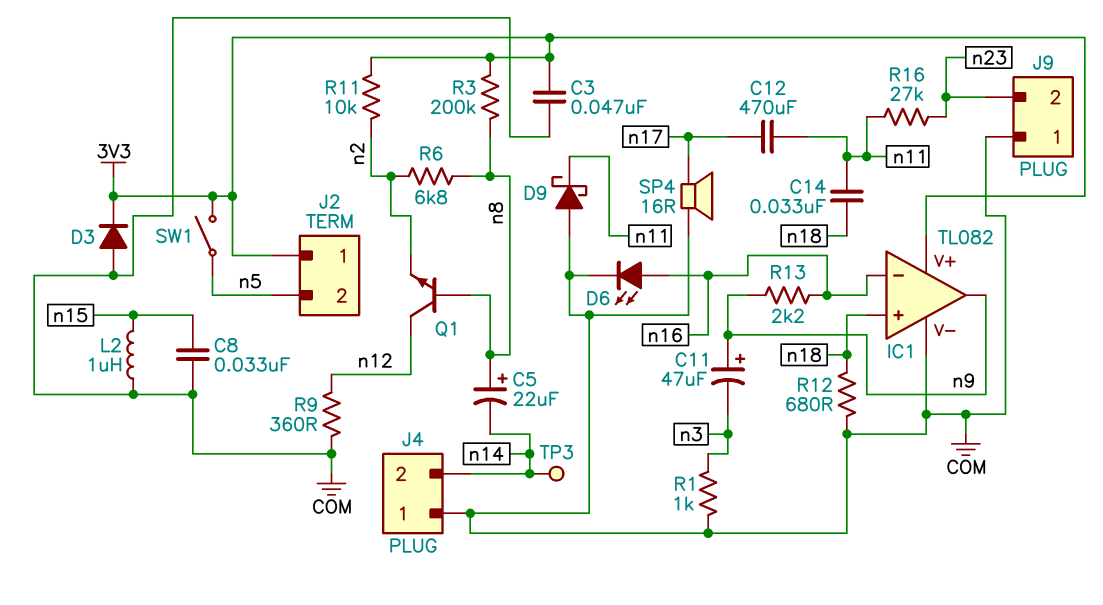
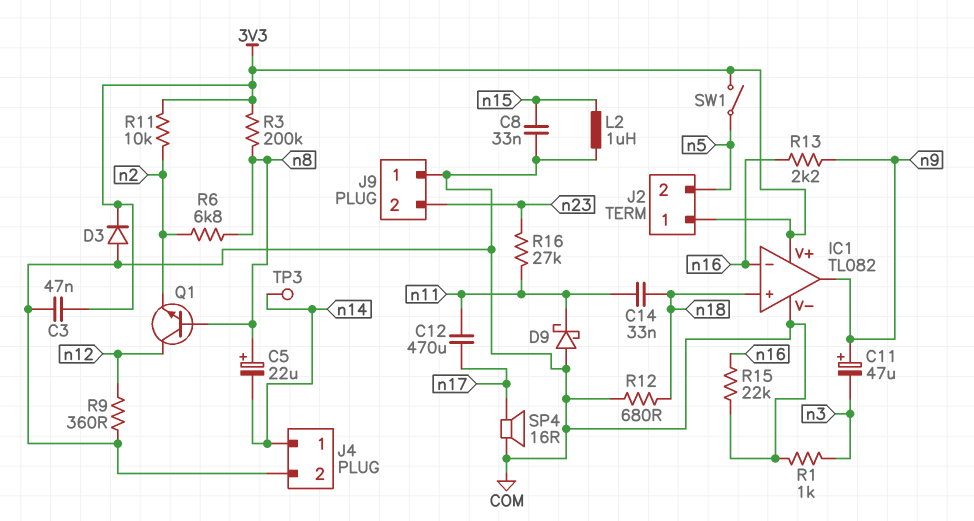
D6: LED (A n16, K COM) -> none
J4 pin 1: COM -> n14
J4 pin 2: n14 -> COM
R15: none -> 22k (COM, n16)

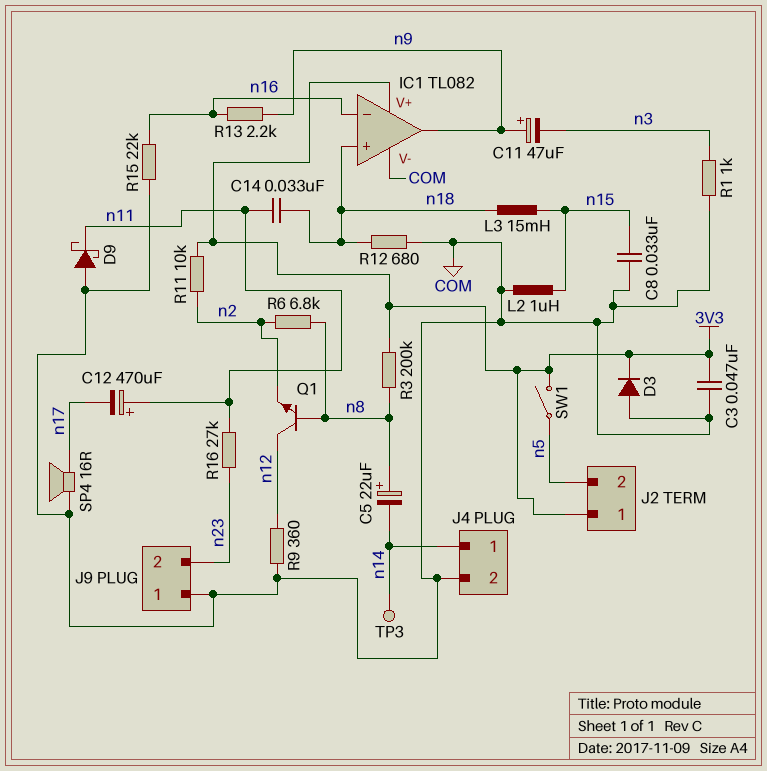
C12: 470uF (n11, n17) -> 470uF (plus n11, minus n17)
L3: none -> 15mH (n15, n18)

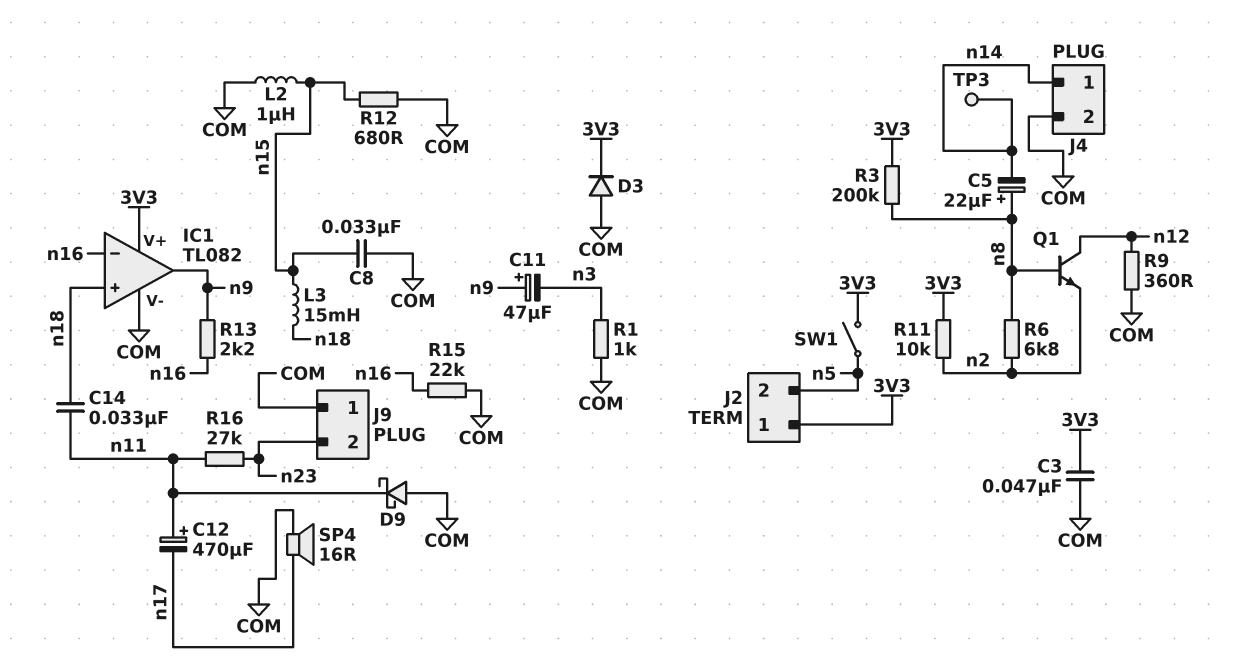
R12: 680 (COM, n18) -> 680 (COM, n15)

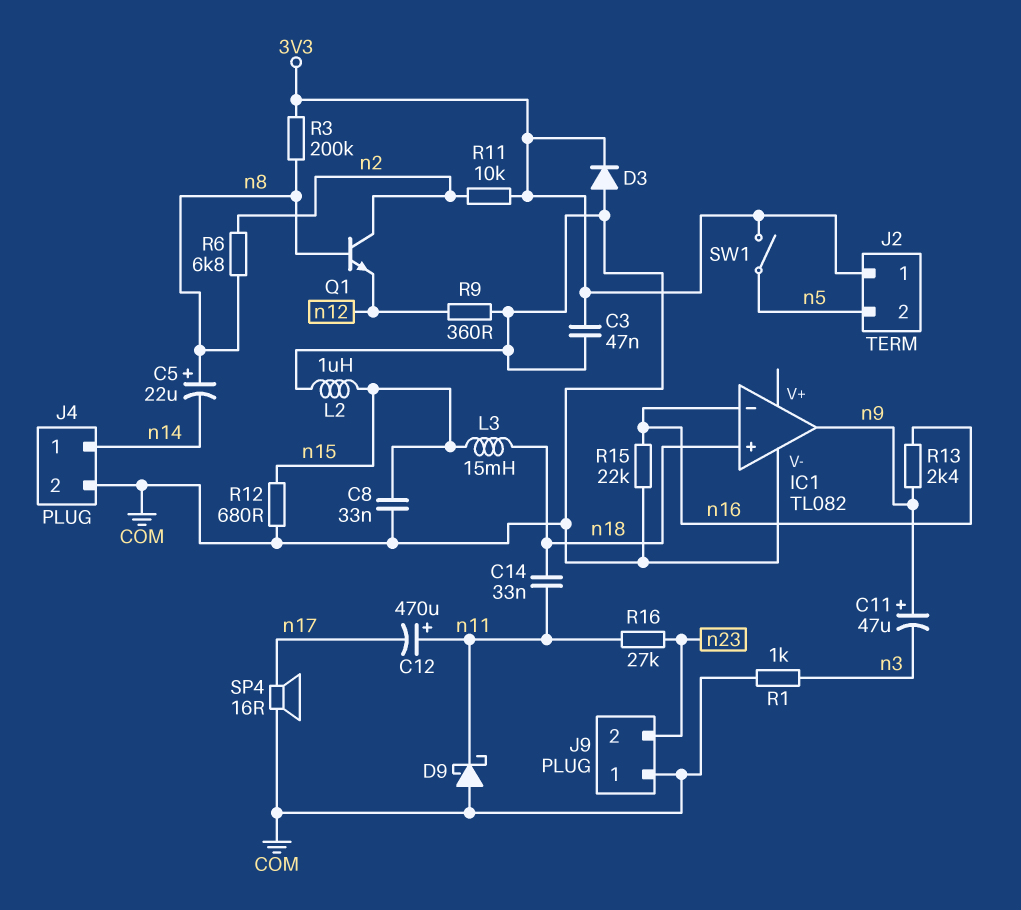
IC1 pin V+: 3V3 -> none
Q1: NPN (B n8, C n12, E n2) -> NPN (B n8, C n2, E n12)
R13: 2.2k (n9, n16) -> 2.4k (n9, n16)
TP3: test point (n14) -> none

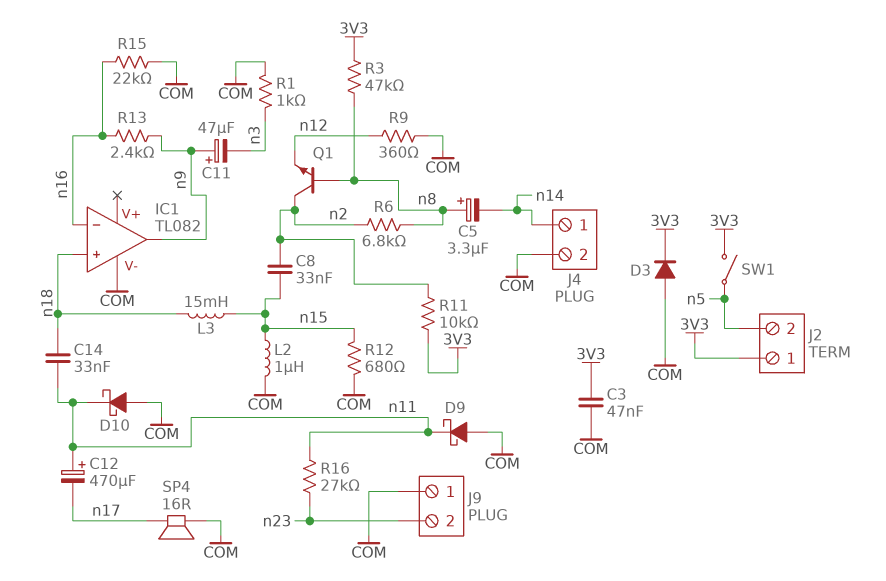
C5: 22uF (plus n8, minus n14) -> 3.3uF (plus n8, minus n14)
C8: 33nF (COM, n15) -> 33nF (n2, n15)
D10: none -> schottky (A COM, K n11)
R3: 200k (3V3, n8) -> 47k (3V3, n8)

